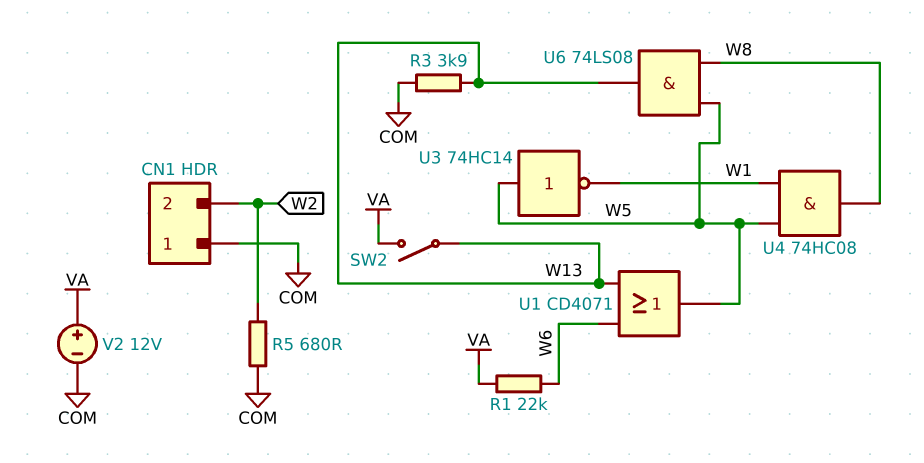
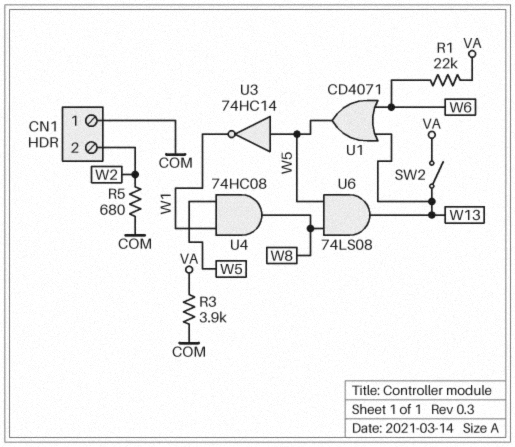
R3: 3.9k (COM, W13) -> 3.9k (COM, VA)
V2: 12V (plus VA, minus COM) -> none

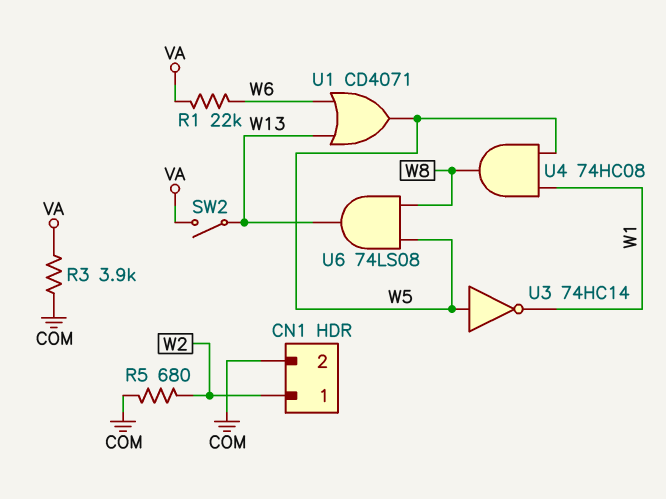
CN1 pin 1: COM -> W2
CN1 pin 2: W2 -> COM

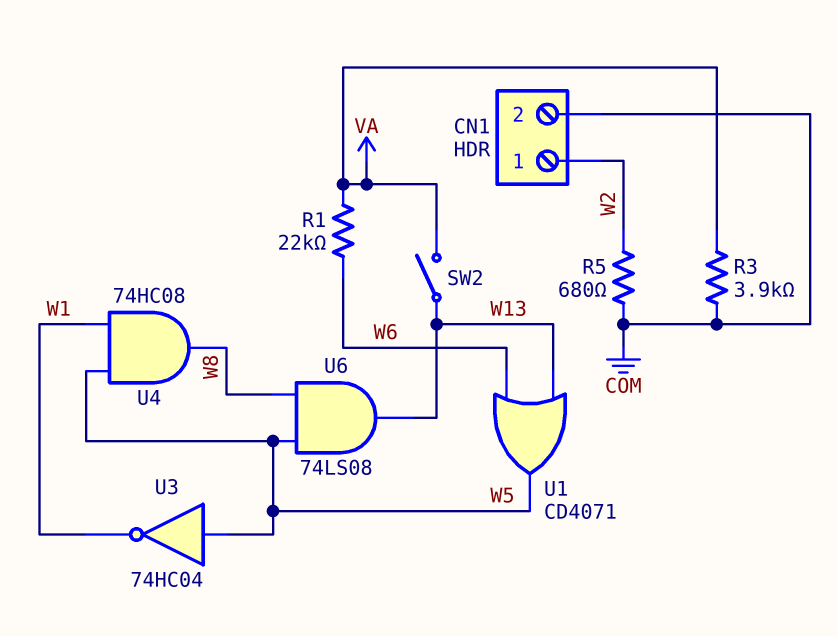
U3: NOT 74HC14 (in W5, out W1) -> NOT 74HC04 (in W5, out W1)

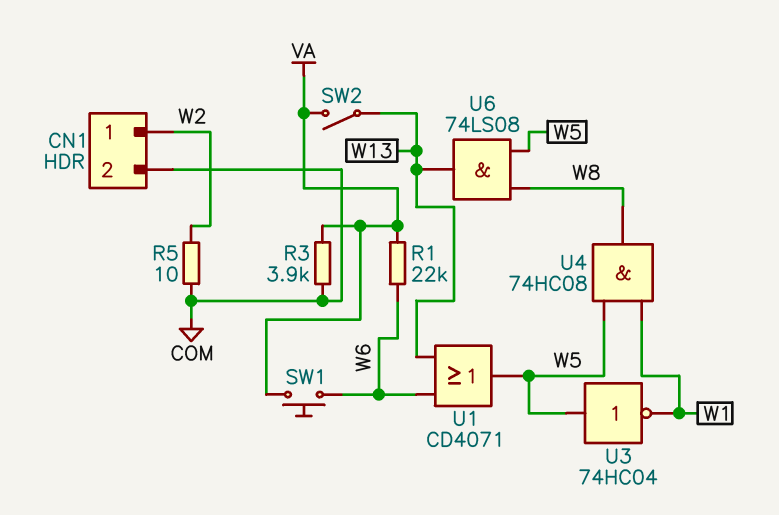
R5: 680 (COM, W2) -> 10 (COM, W2)
SW1: none -> button (VA, W6)

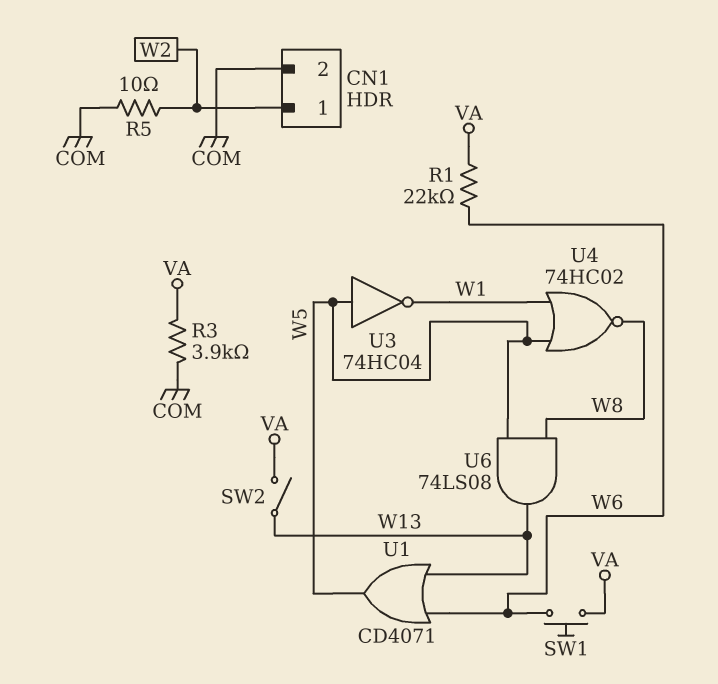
U4: AND 74HC08 (in W1, in W5, out W8) -> NOR 74HC02 (in W1, in W5, out W8)

